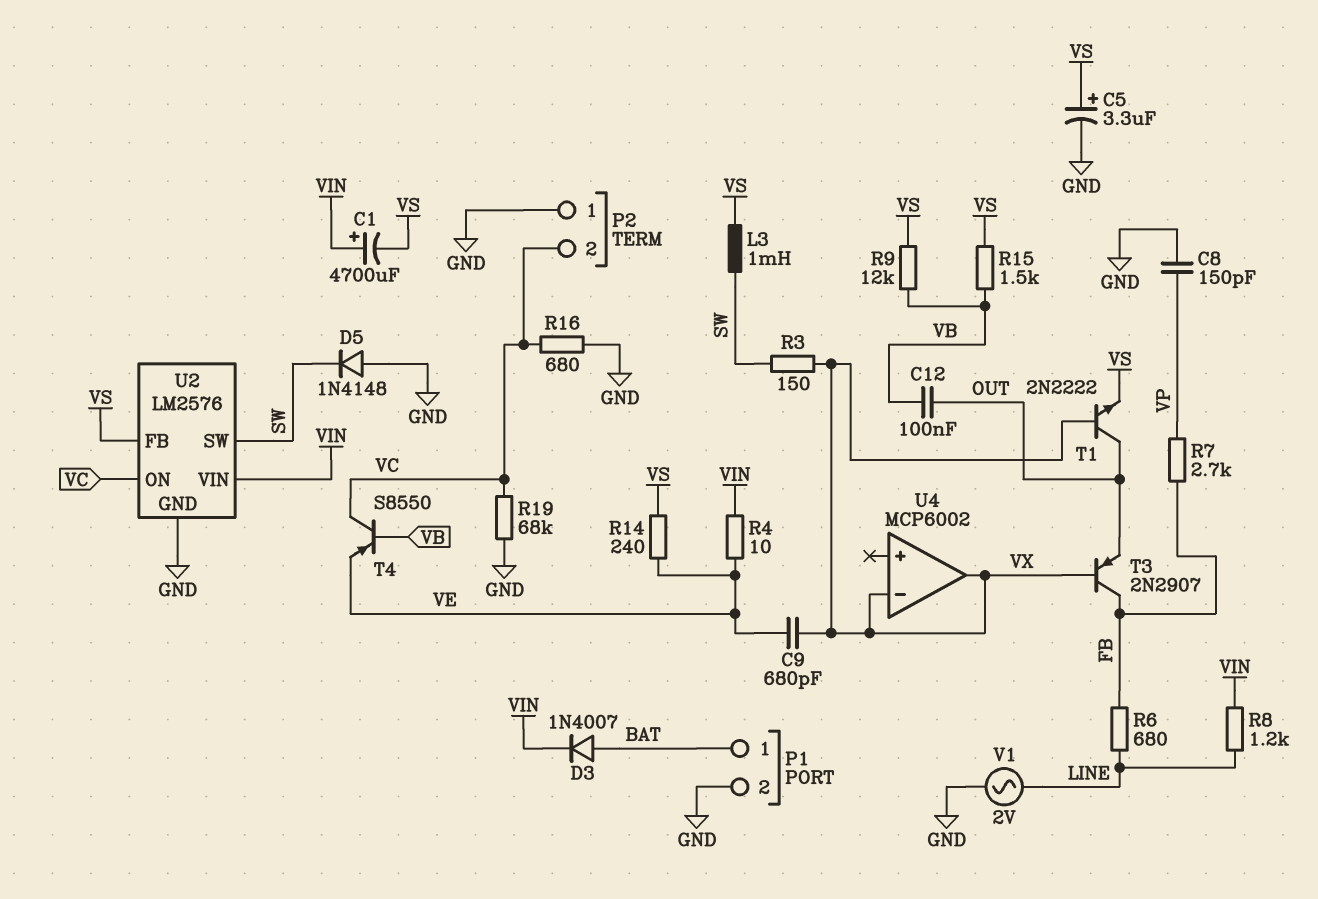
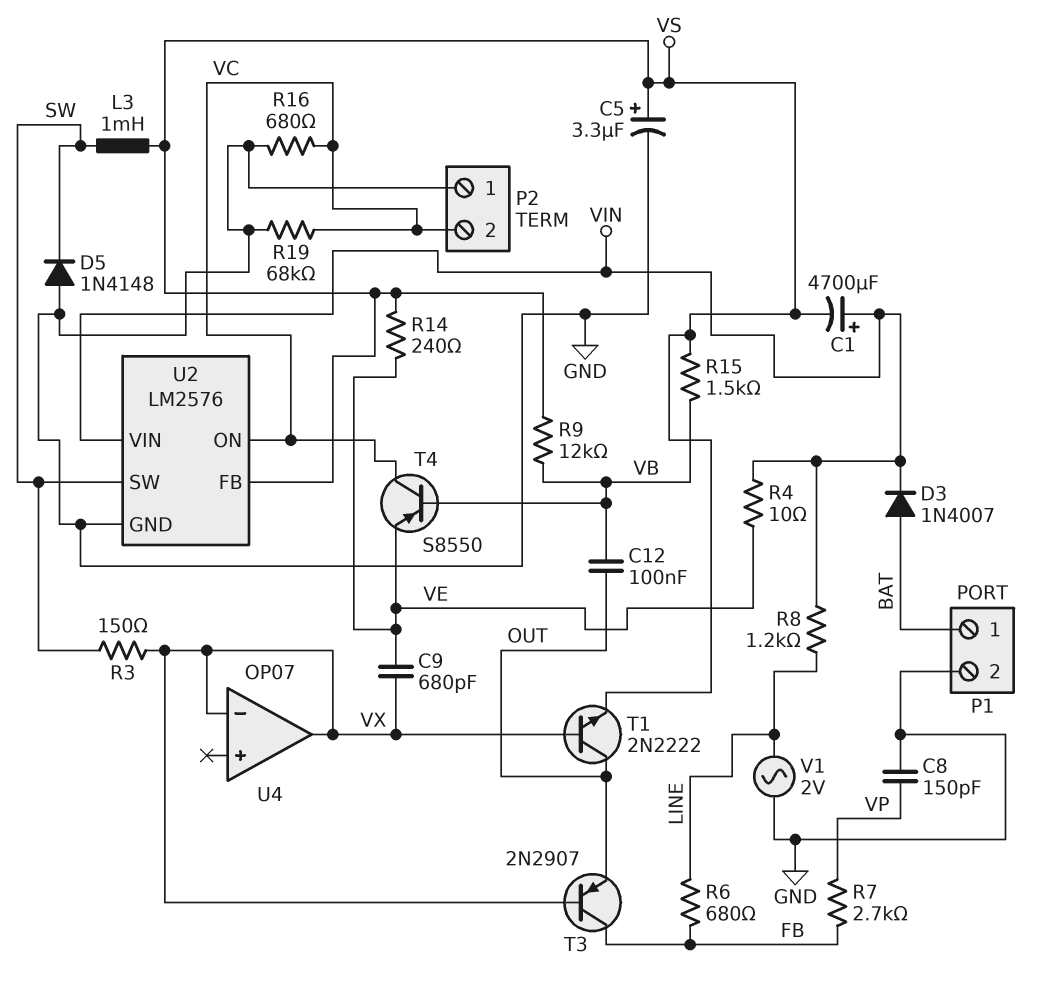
U4: MCP6002 -> OP07

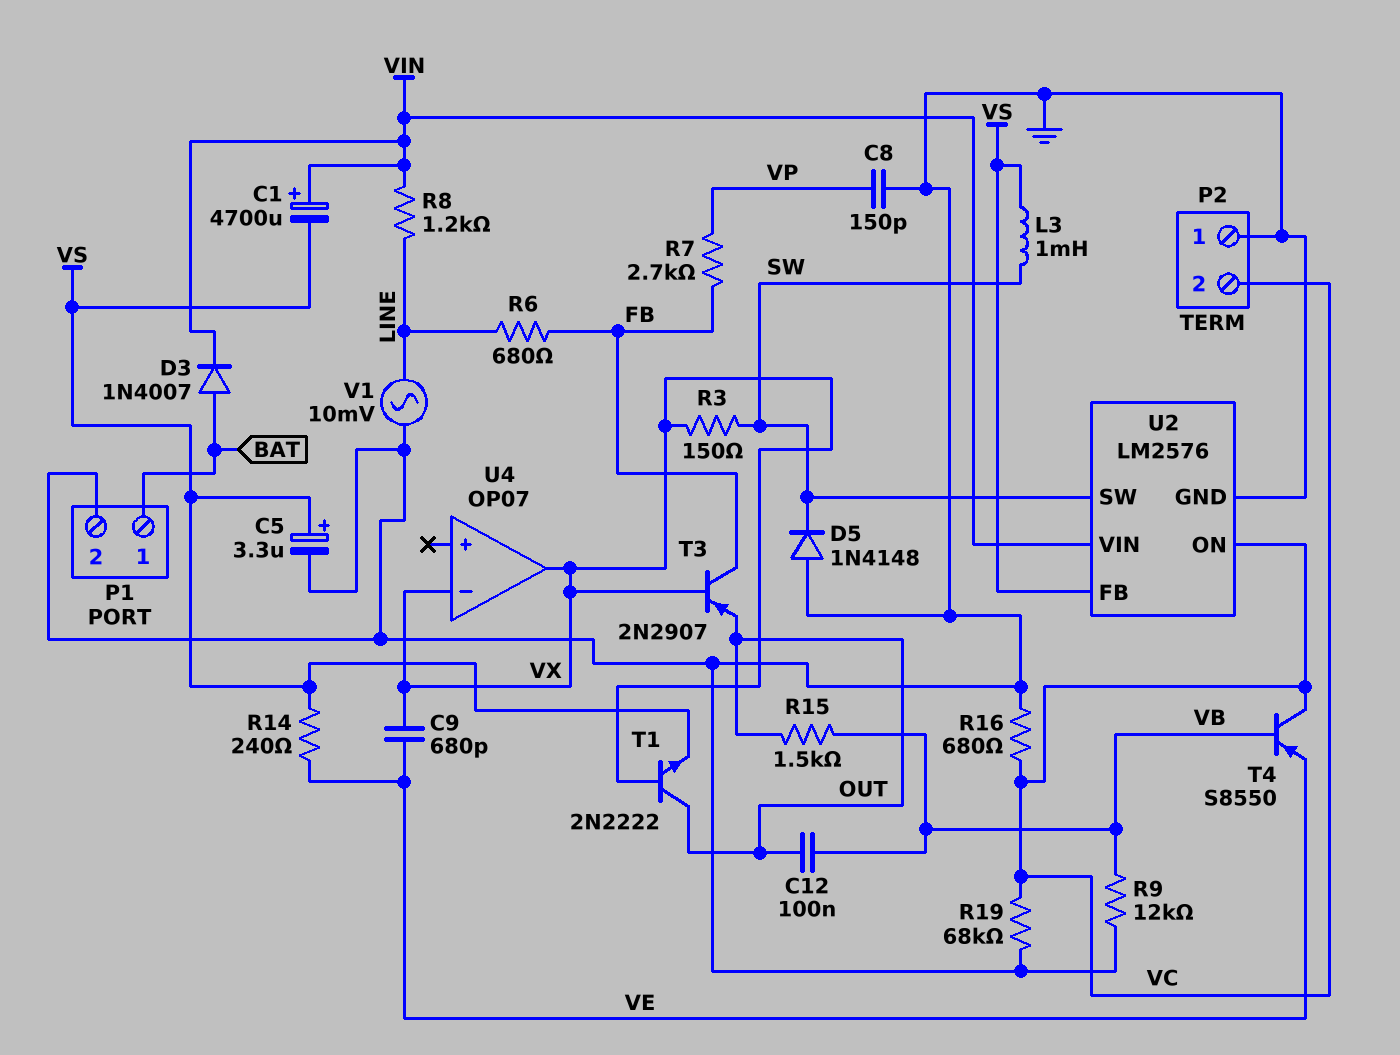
R4: 10 (VE, VIN) -> none
R9: 12k (VB, VS) -> 12k (GND, VB)
R15: 1.5k (VB, VS) -> 1.5k (OUT, VB)
V1: AC 2V (GND, LINE) -> AC 10mV (GND, LINE)

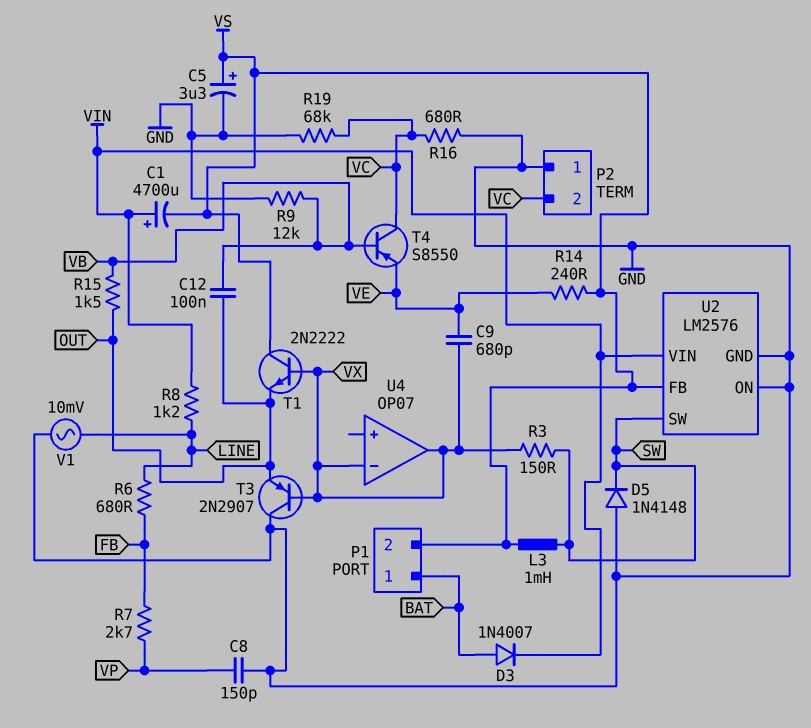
P1 pin 2: GND -> VS
T1: NPN 2N2222 (B VX, C OUT, E VS) -> NPN 2N2222 (B VX, C VS, E OUT)
T3: PNP 2N2907 (B VX, C FB, E OUT) -> PNP 2N2907 (B VX, C GND, E OUT)
U2 pin ON: VC -> GND

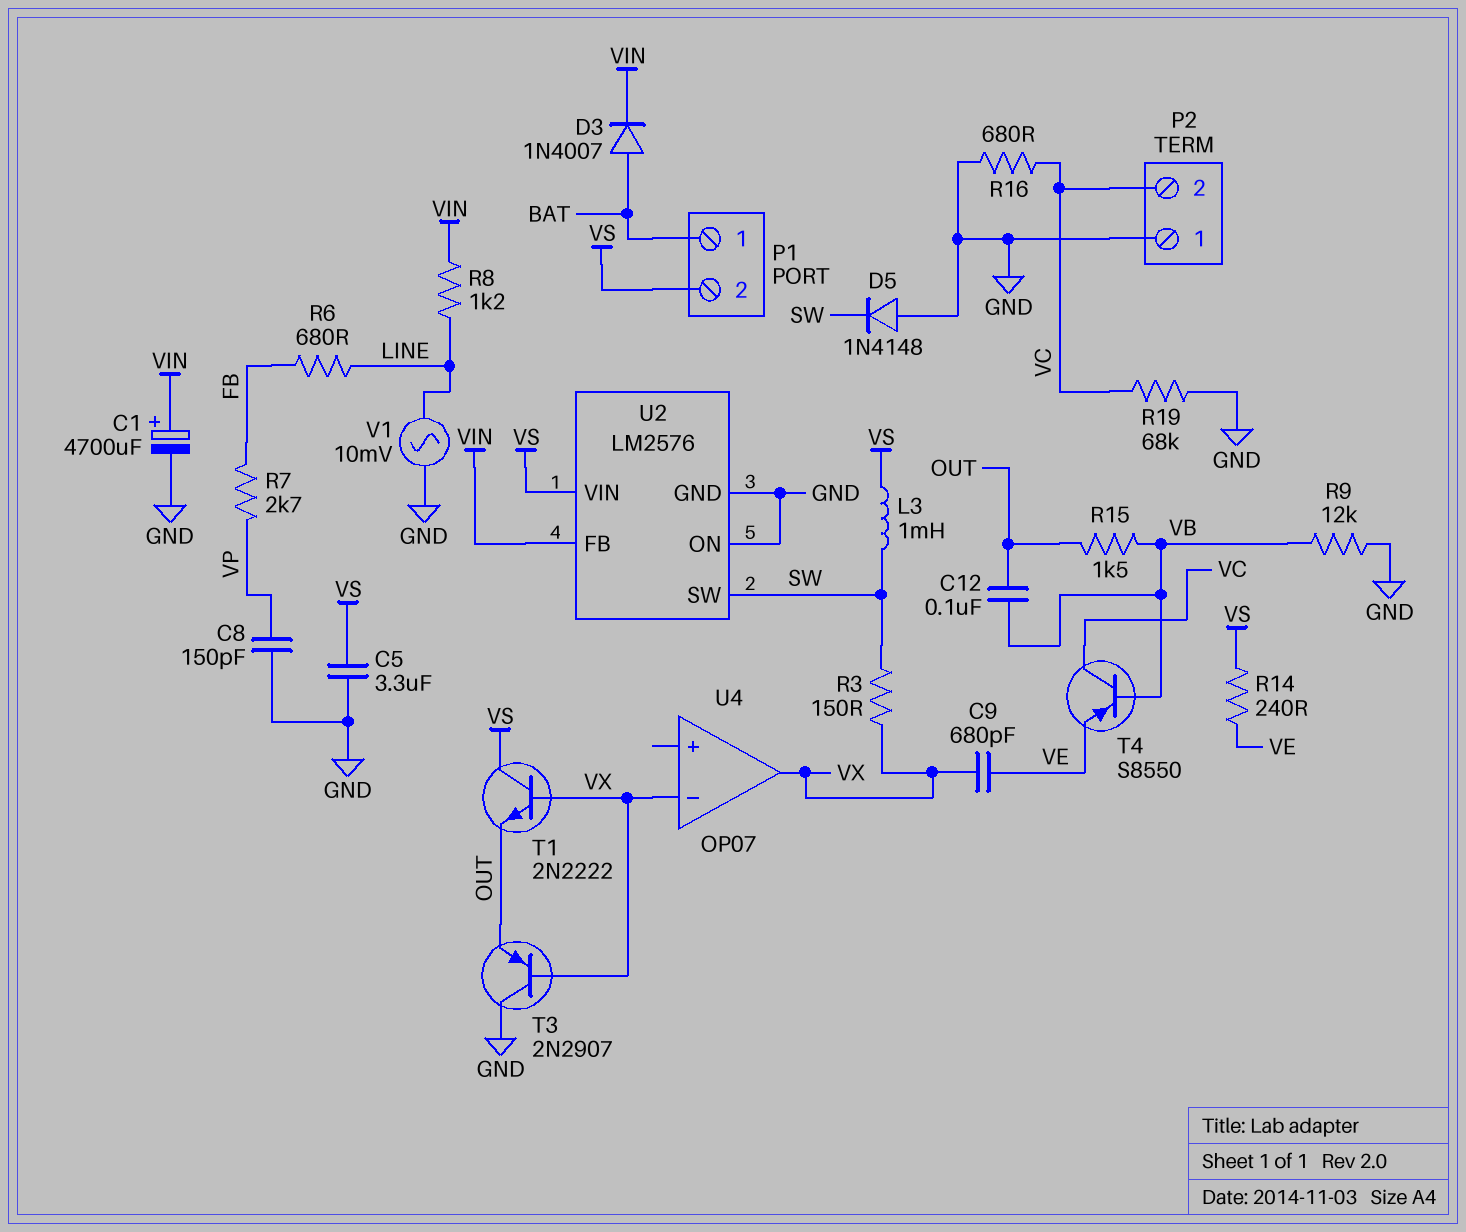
C1: 4700uF (plus VIN, minus VS) -> 4700uF (plus VIN, minus GND)
C5: 3.3uF (plus VS, minus GND) -> 3.3uF (GND, VS)
U2 pin FB: VS -> VIN
U2 pin VIN: VIN -> VS

